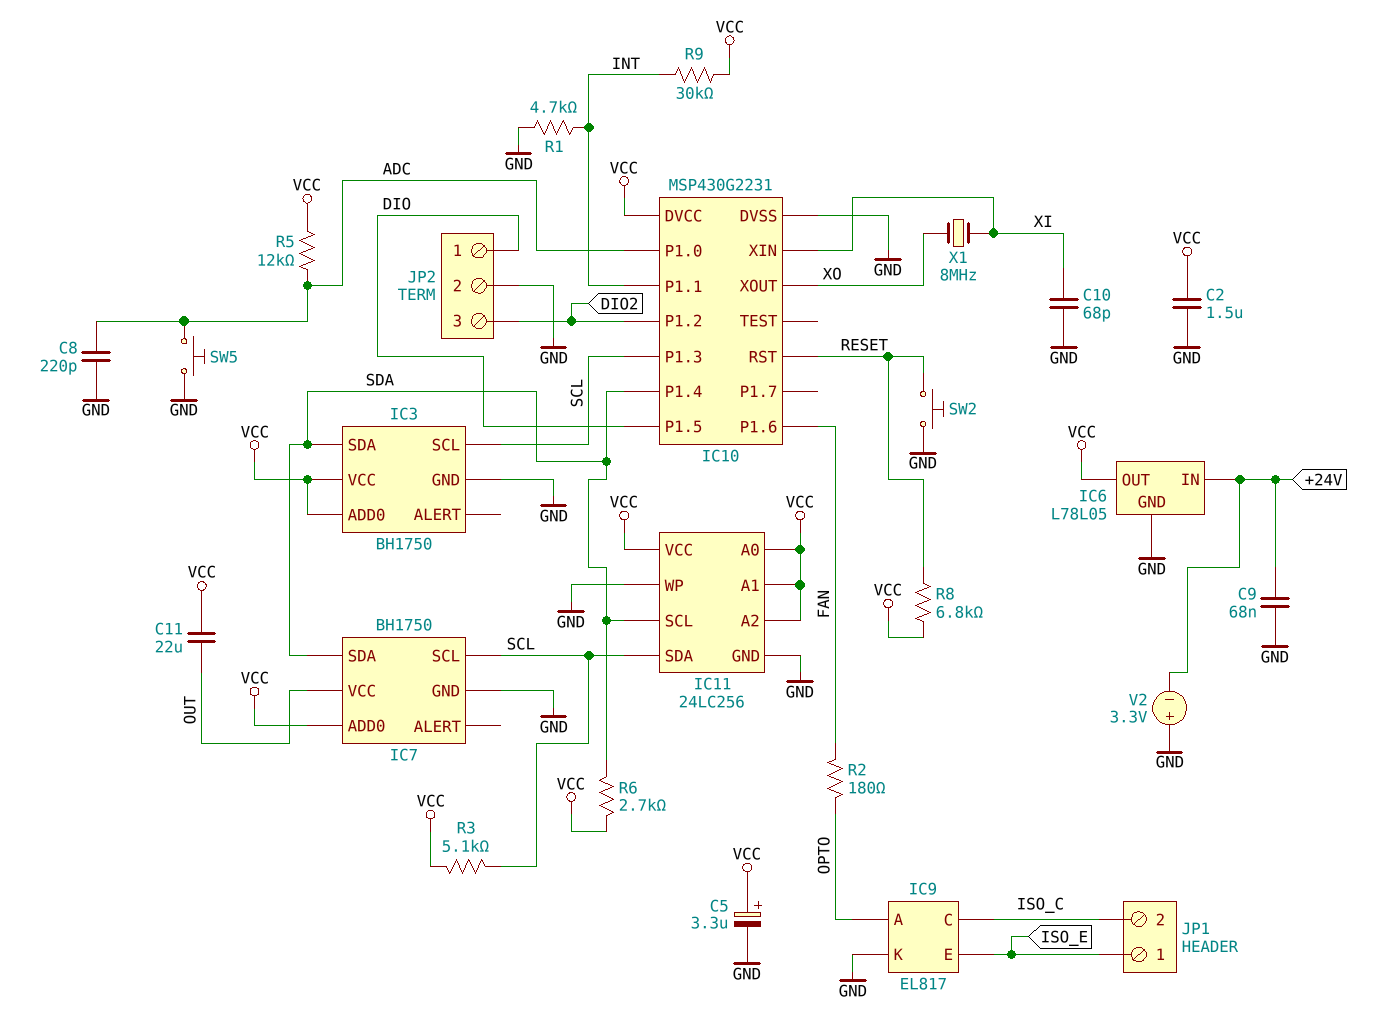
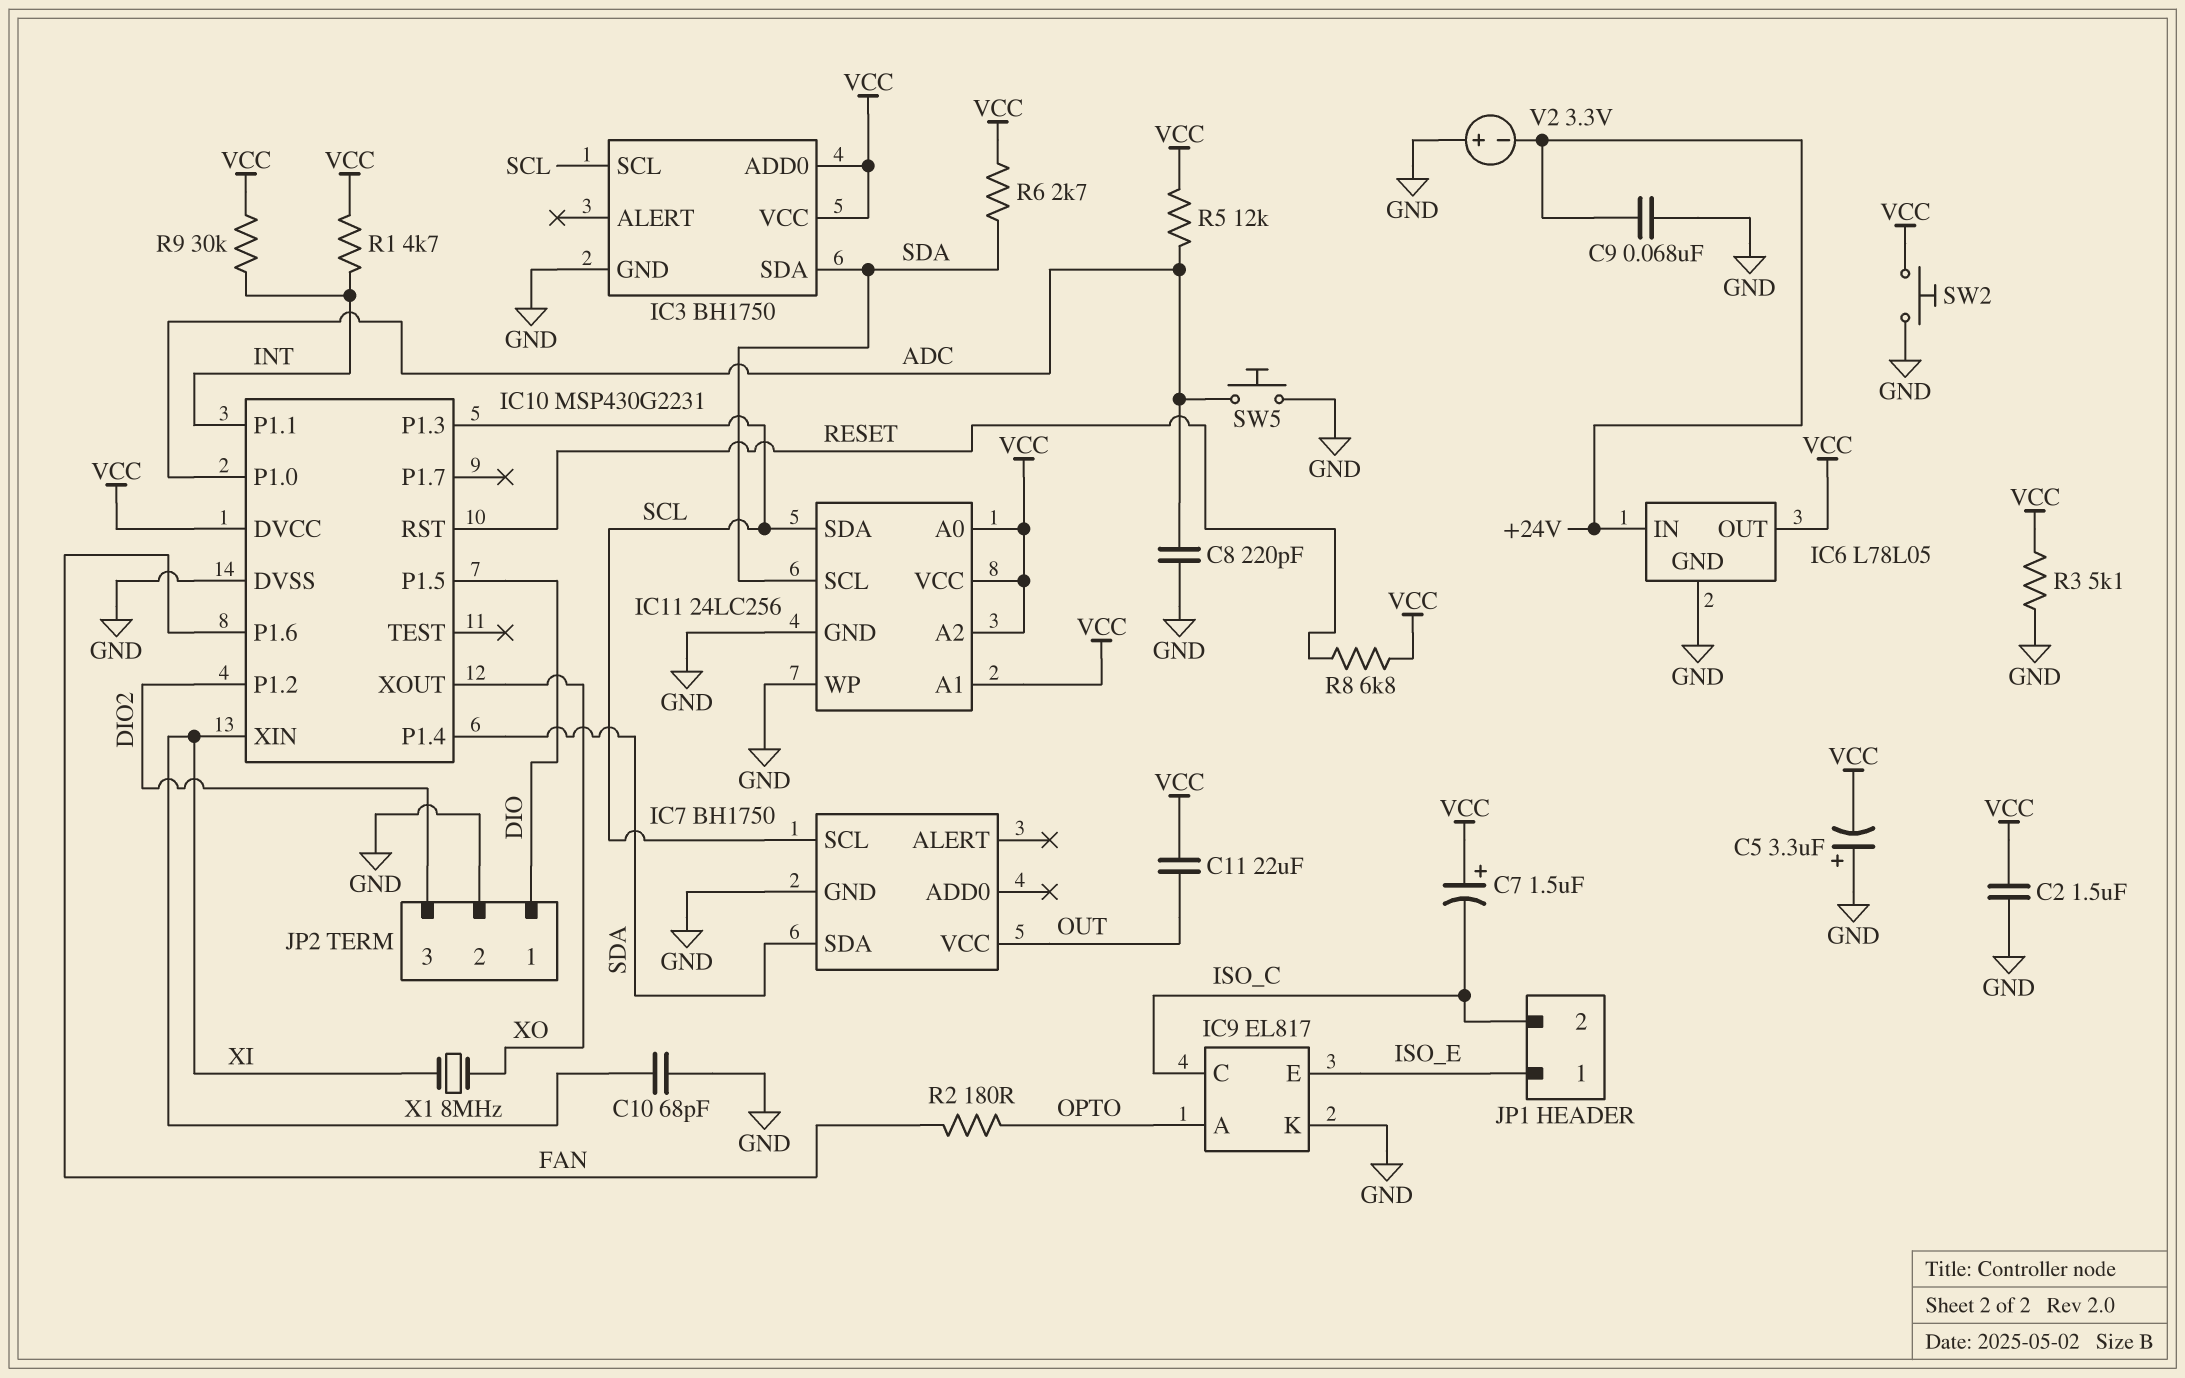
C5: 3.3uF (plus VCC, minus GND) -> 3.3uF (plus GND, minus VCC)
C7: none -> 1.5uF (plus VCC, minus ISO_C)
IC7 pin ADD0: VCC -> none
R1: 4.7k (GND, INT) -> 4.7k (INT, VCC)
R3: 5.1k (SCL, VCC) -> 5.1k (GND, VCC)
SW2: button (GND, RESET) -> button (GND, VCC)

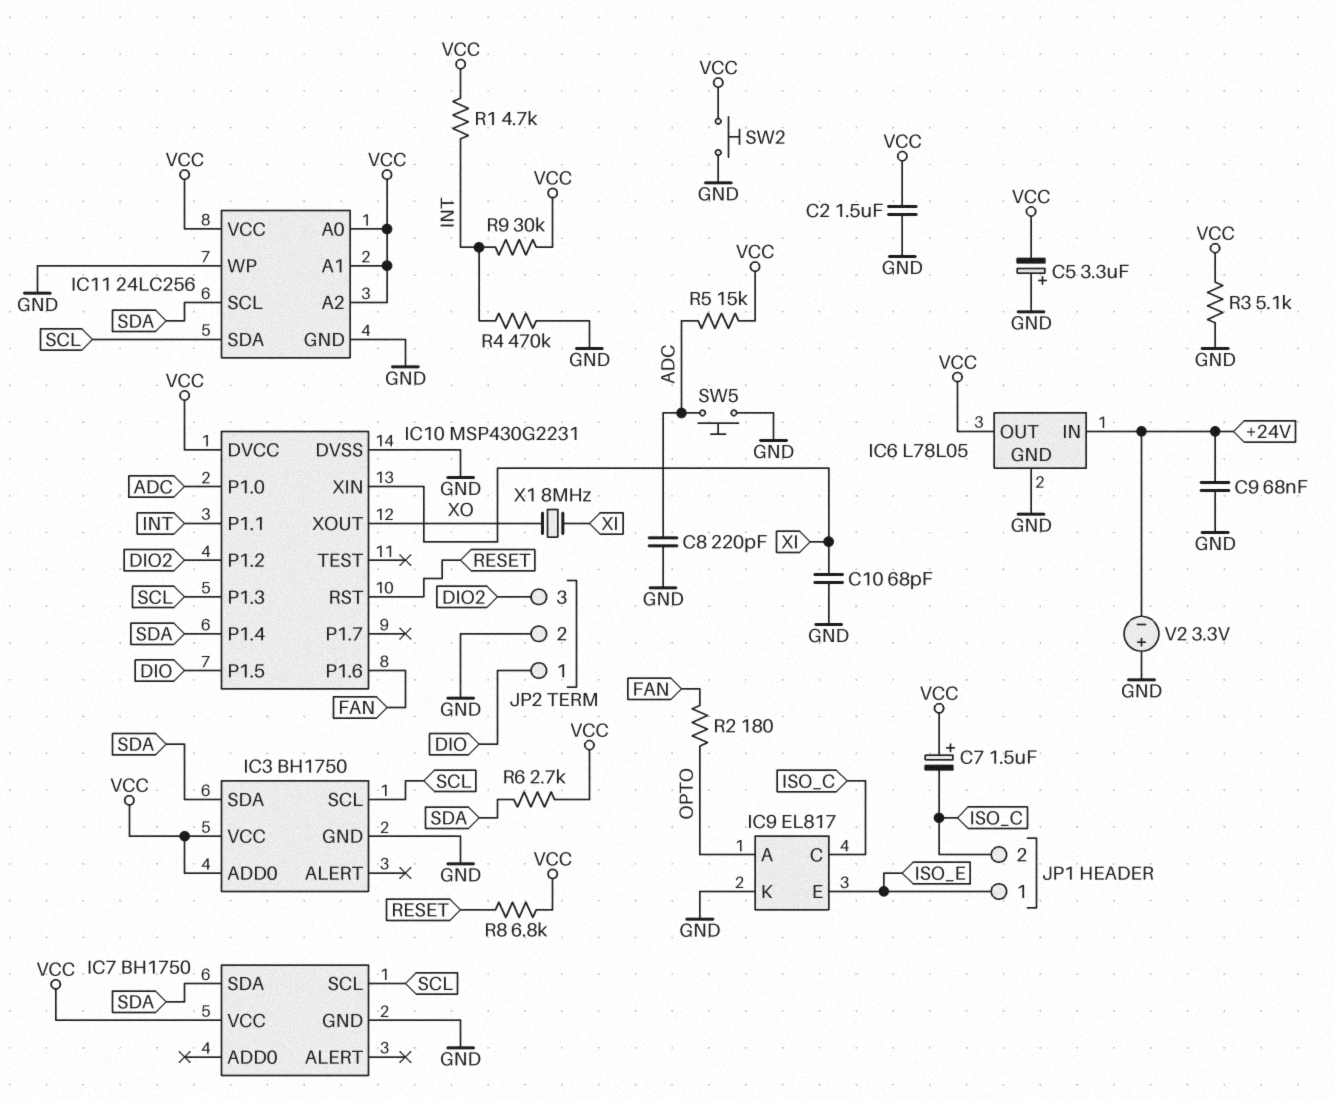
C11: 22uF (OUT, VCC) -> none
IC7 pin VCC: OUT -> VCC
R4: none -> 470k (GND, INT)
R5: 12k (ADC, VCC) -> 15k (ADC, VCC)

